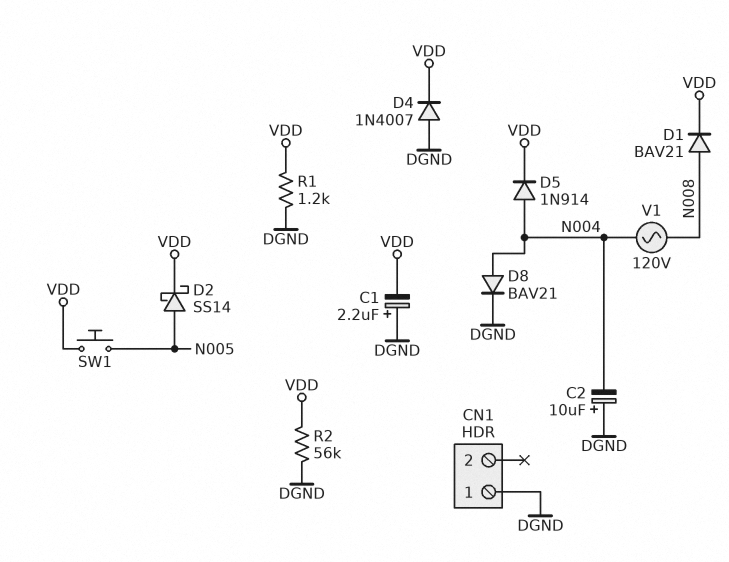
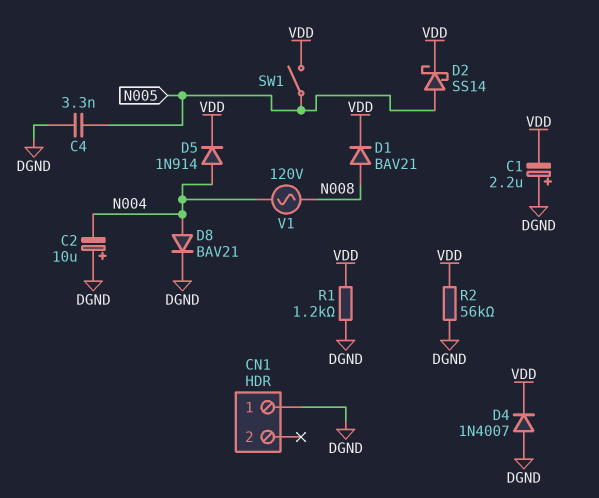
C4: none -> 3.3nF (DGND, N005)
SW1: button (N005, VDD) -> switch (N005, VDD)

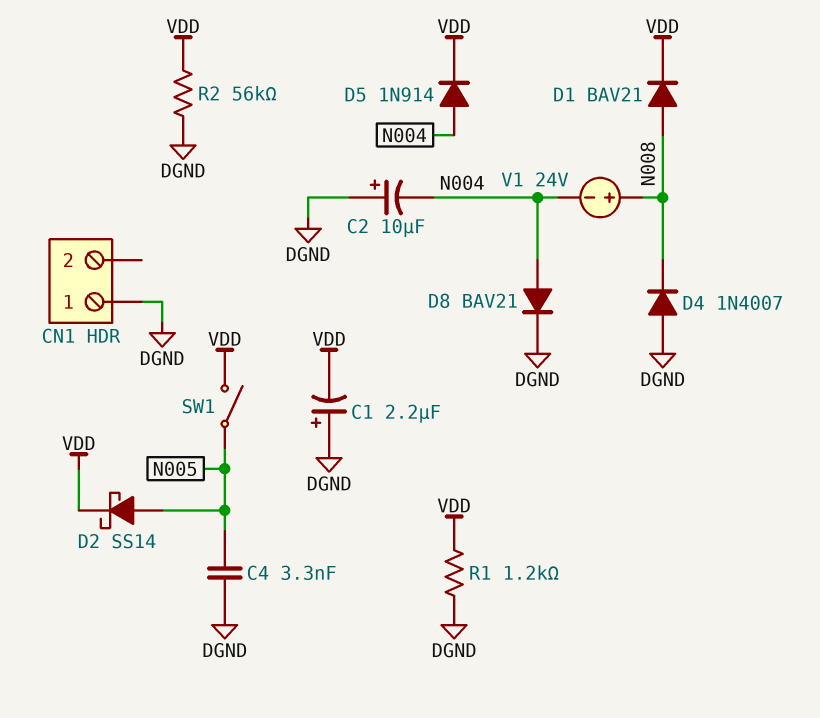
D4: diode 1N4007 (A DGND, K VDD) -> diode 1N4007 (A DGND, K N008)
V1: AC 120V (N004, N008) -> 24V (plus N008, minus N004)

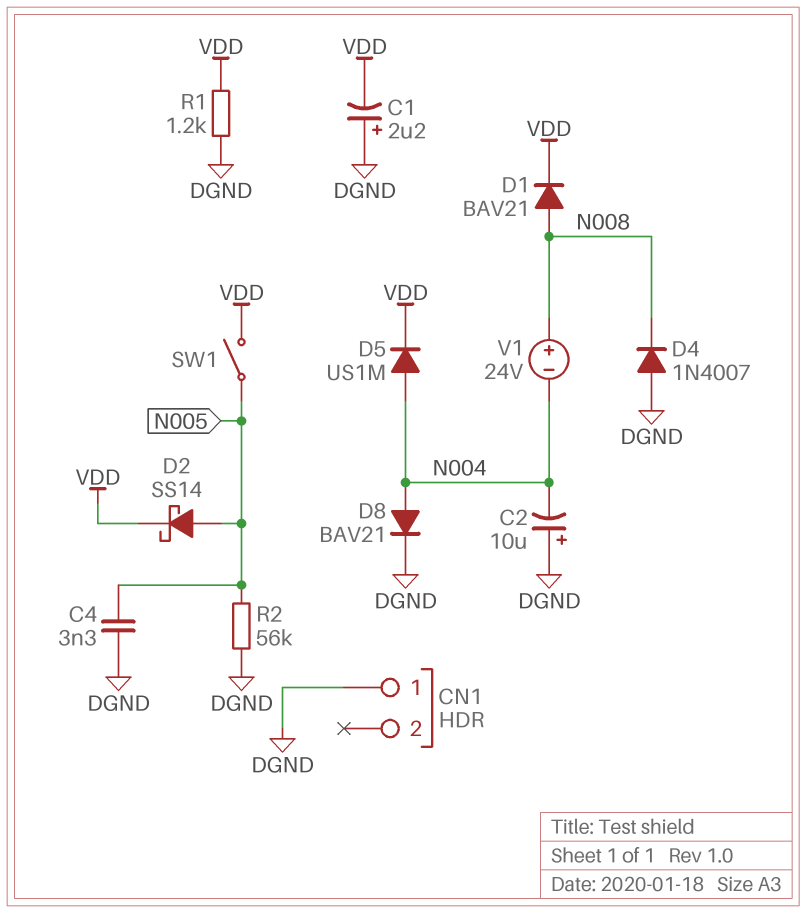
D5: diode 1N914 (A N004, K VDD) -> diode US1M (A N004, K VDD)
R2: 56k (DGND, VDD) -> 56k (DGND, N005)

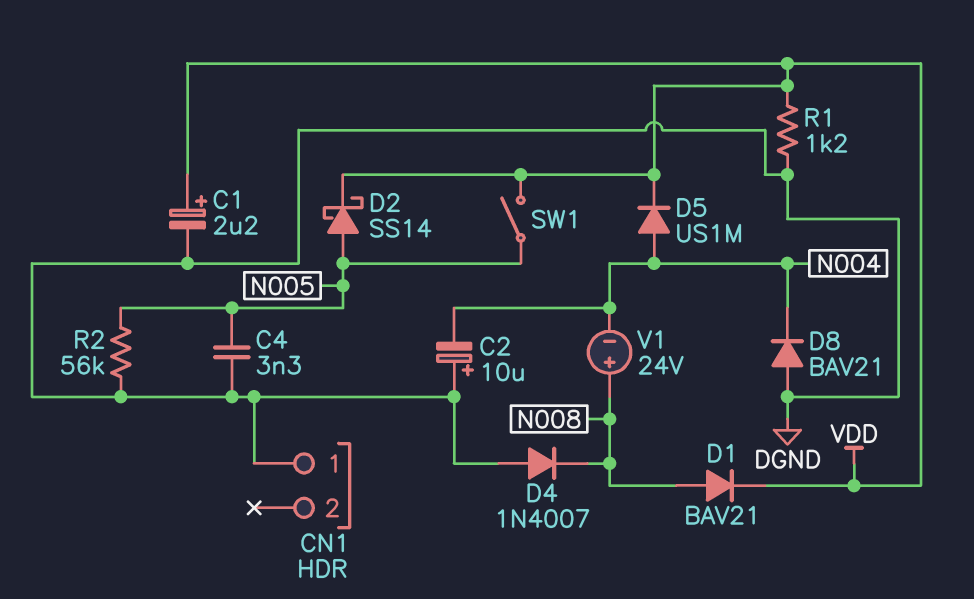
C1: 2.2uF (plus DGND, minus VDD) -> 2.2uF (plus VDD, minus DGND)
D8: diode BAV21 (A N004, K DGND) -> diode BAV21 (A DGND, K N004)

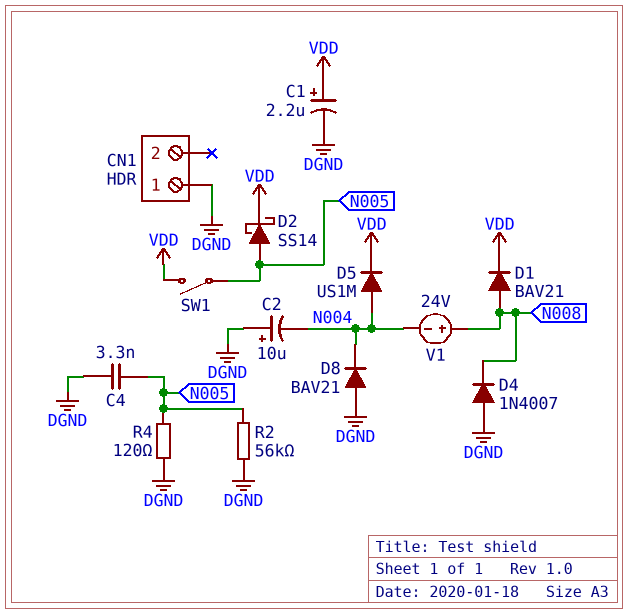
R1: 1.2k (DGND, VDD) -> none
R4: none -> 120 (DGND, N005)

